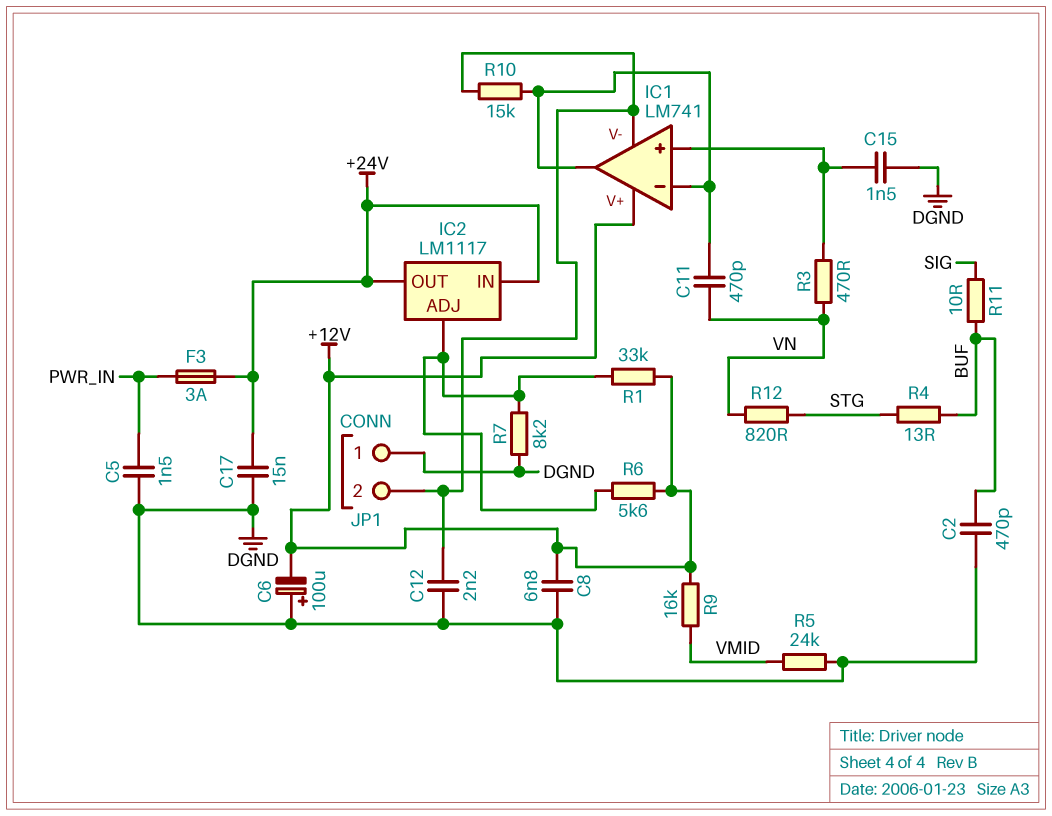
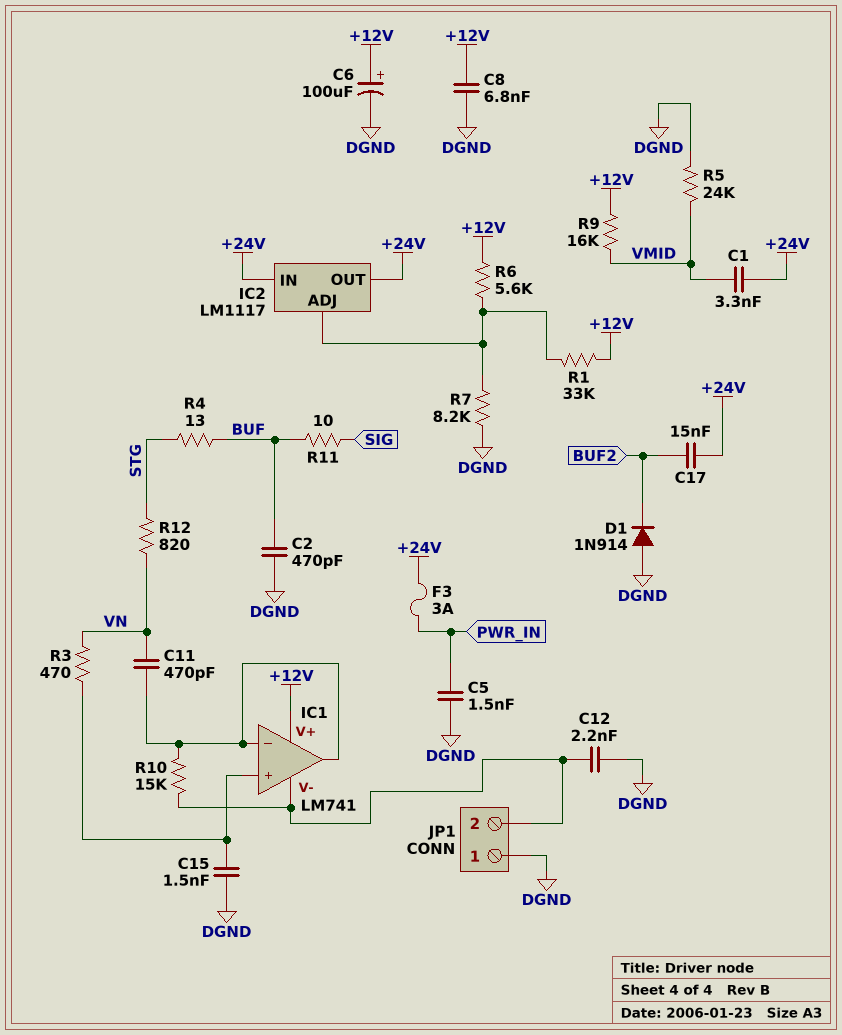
C1: none -> 3.3nF (+24V, VMID)
C6: 100uF (plus DGND, minus +12V) -> 100uF (plus +12V, minus DGND)
C17: 15nF (+24V, DGND) -> 15nF (+24V, BUF2)
D1: none -> diode 1N914 (A DGND, K BUF2)

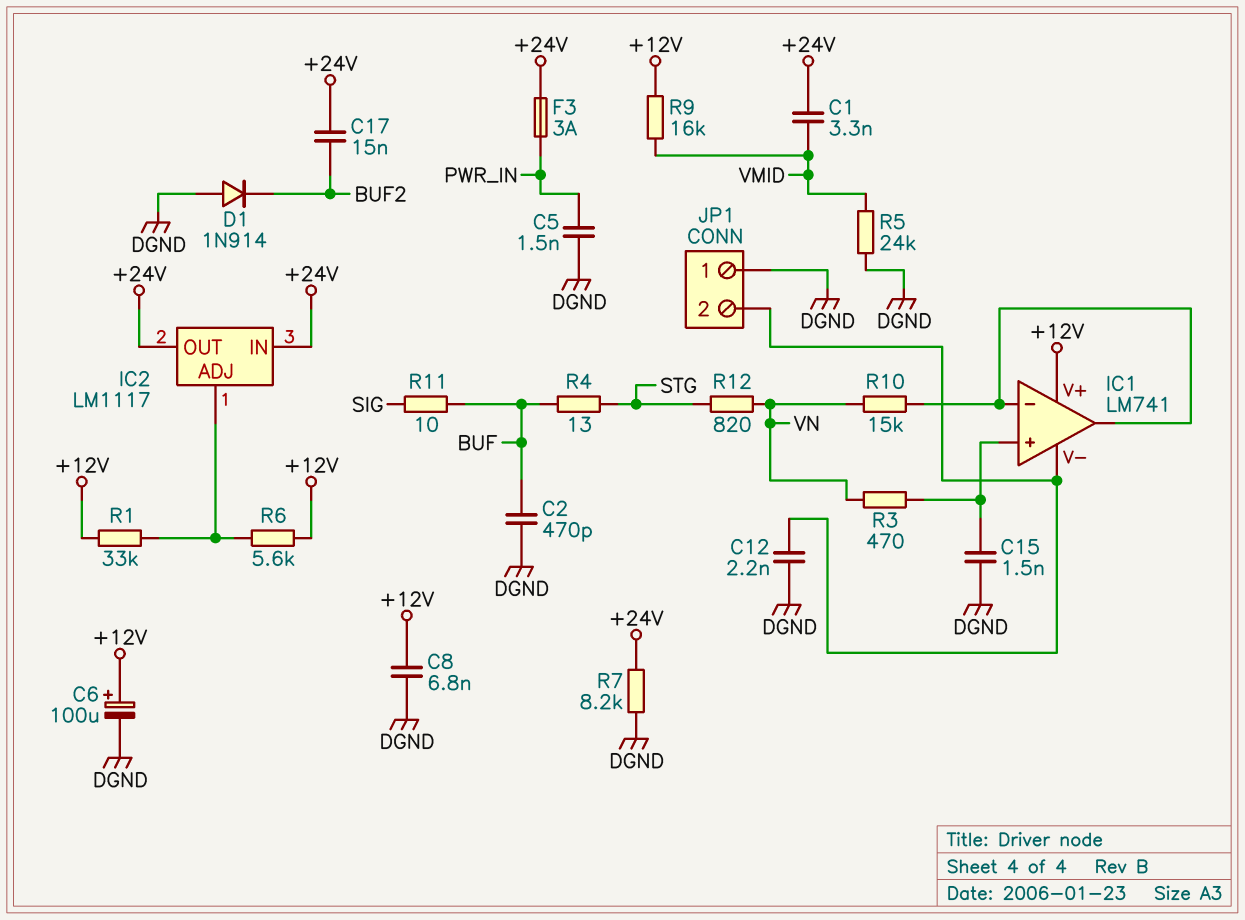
C11: 470pF (IC1/in-, VN) -> none
R7: 8.2k (DGND, IC2/ADJ) -> 8.2k (+24V, DGND)
R10: 15k (IC1/V-, IC1/in-) -> 15k (IC1/in-, VN)

